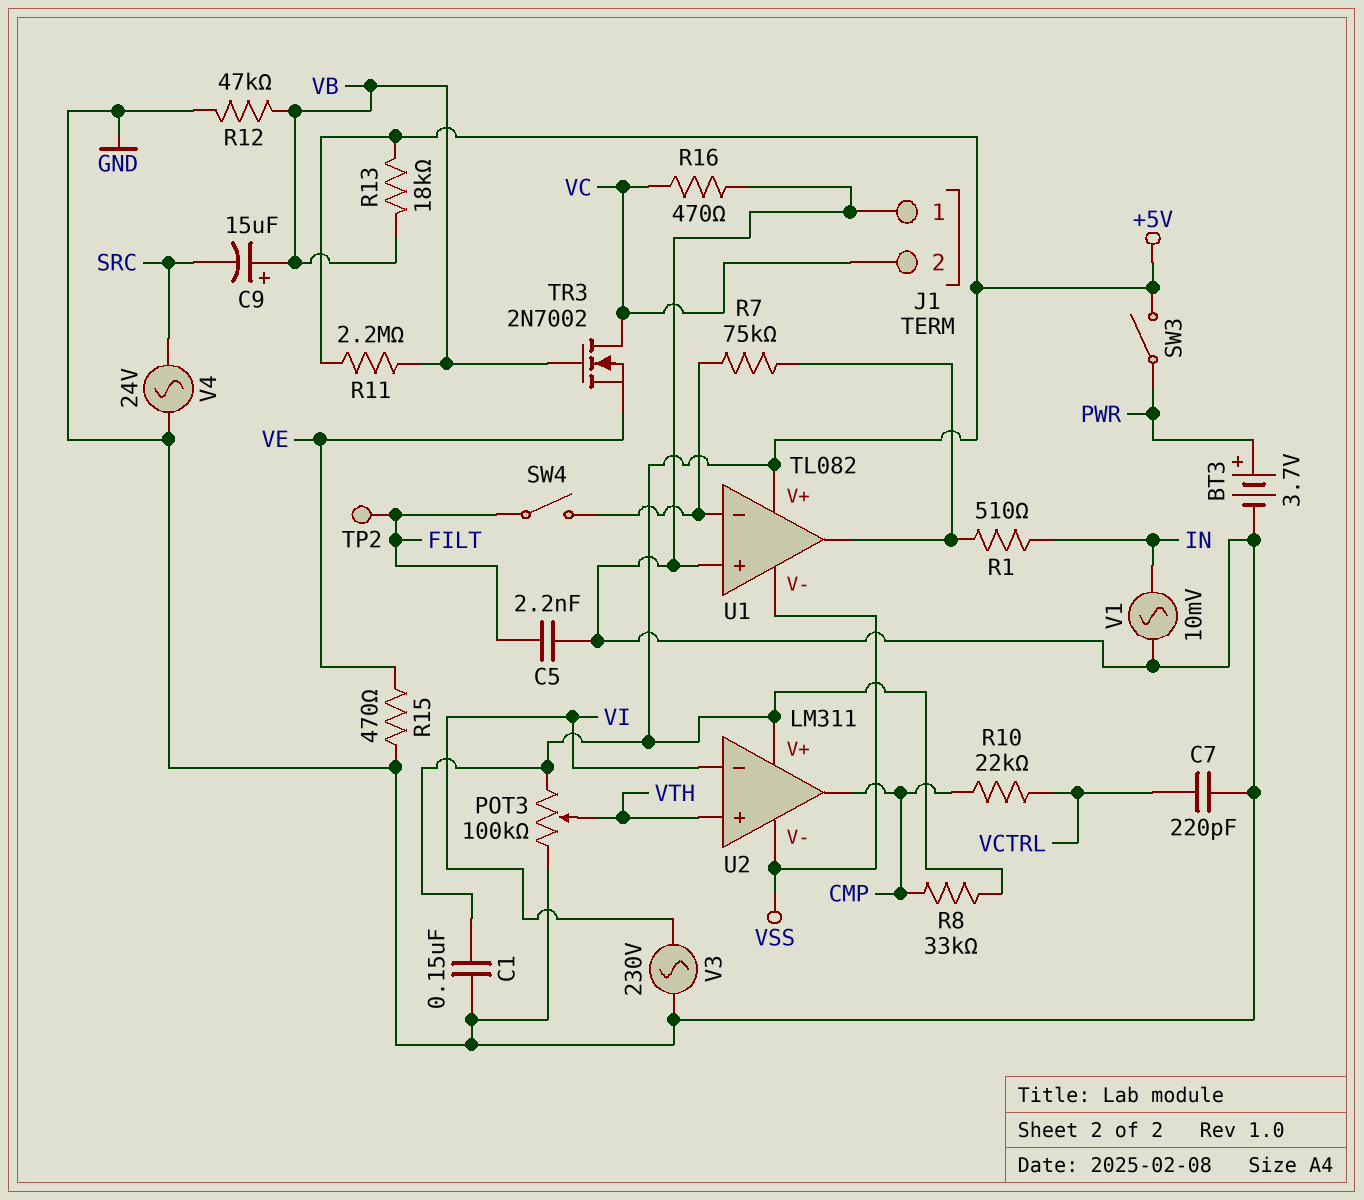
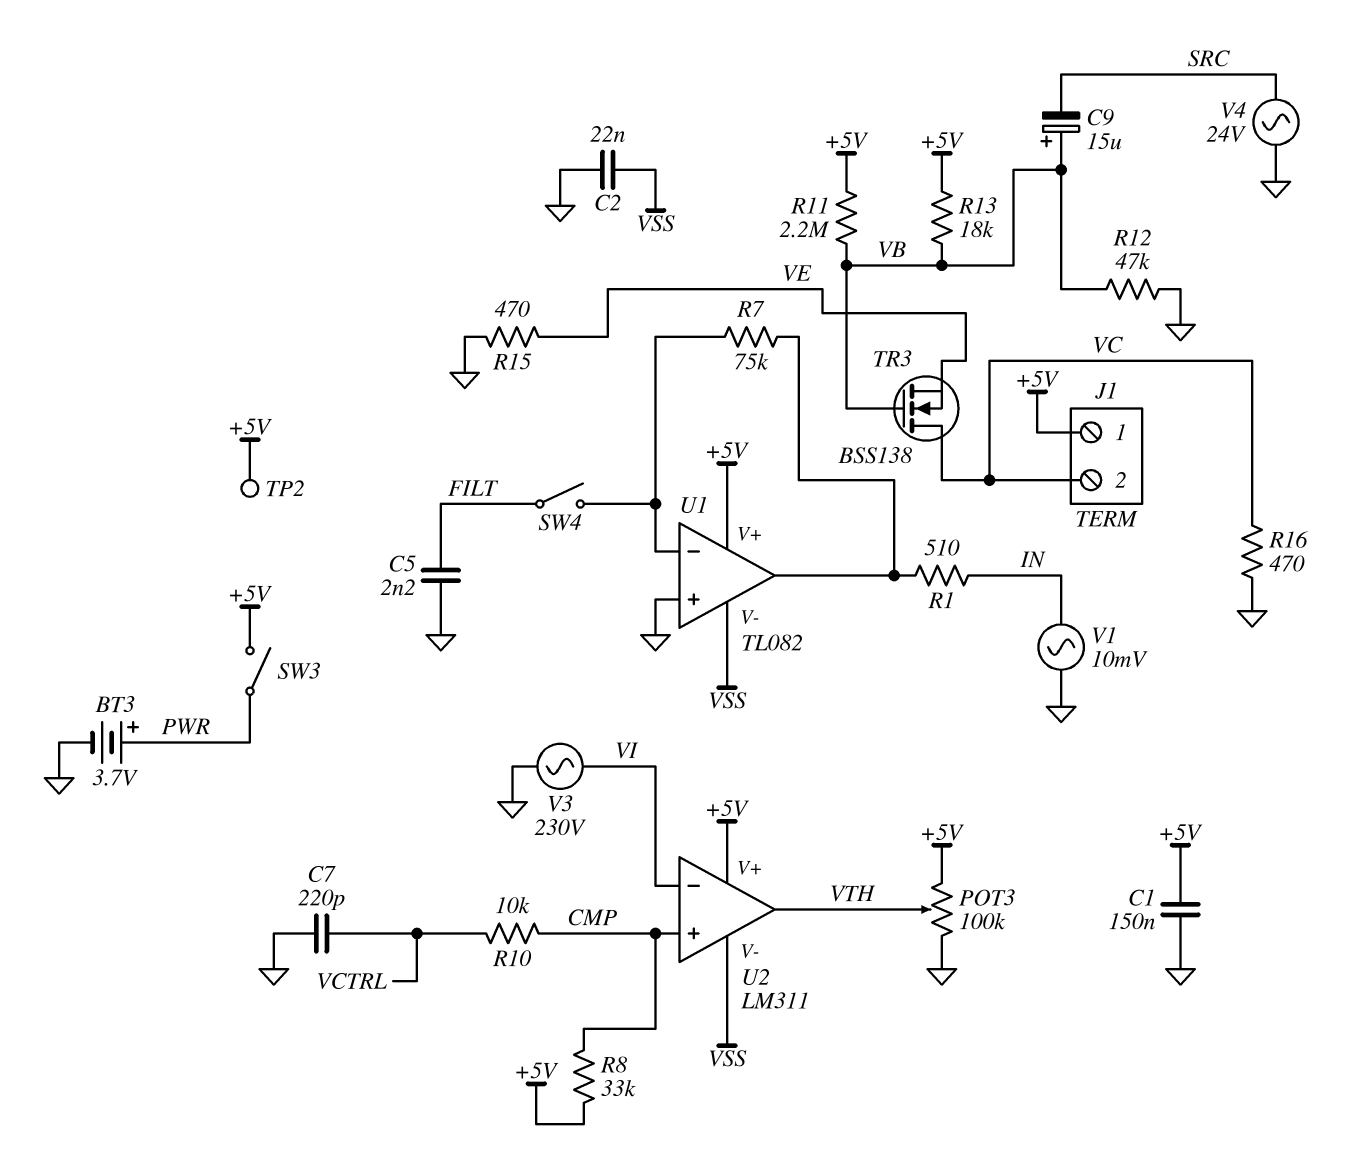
C2: none -> 22nF (GND, VSS)
J1 pin 1: GND -> +5V
R10: 22k (CMP, VCTRL) -> 10k (CMP, VCTRL)
TP2: test point (FILT) -> test point (+5V)
TR3: NMOS 2N7002 (G VB, D VC, S VE) -> NMOS BSS138 (G VB, D VC, S VE)
U2 pin in+: VTH -> CMP
U2 pin out: CMP -> VTH

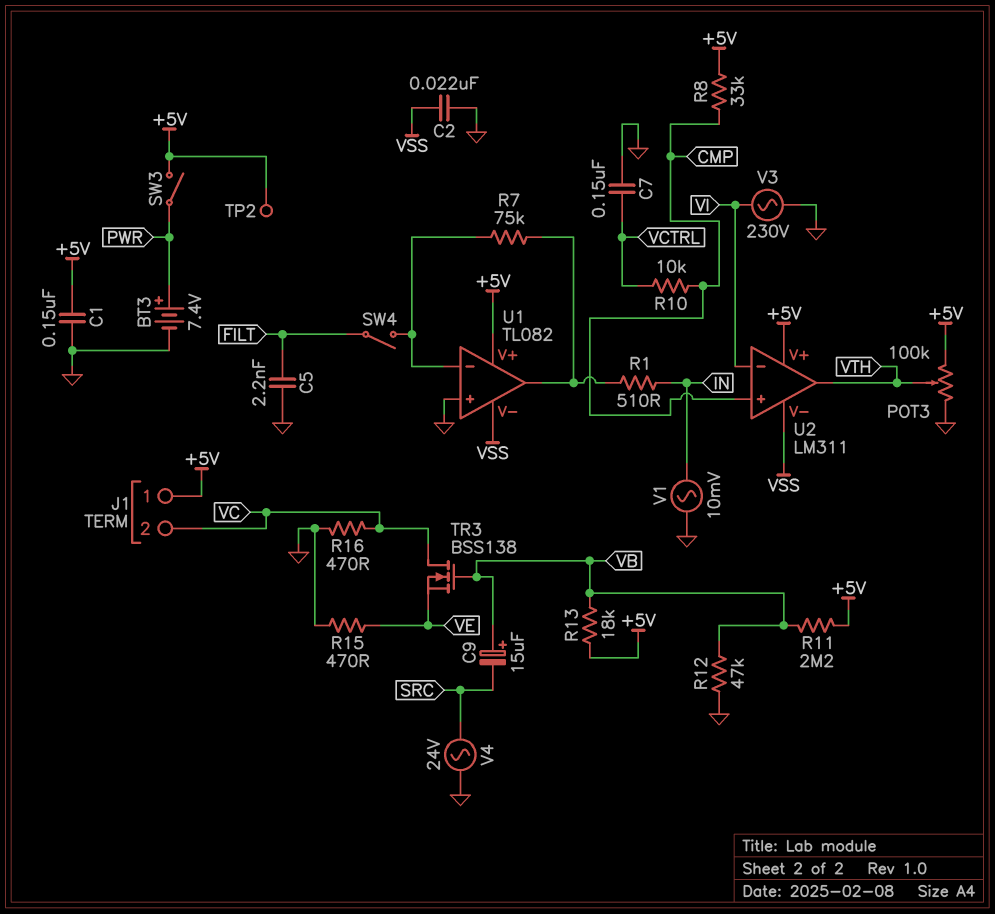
BT3: 3.7V (plus PWR, minus GND) -> 7.4V (plus PWR, minus GND)
C7: 220pF (GND, VCTRL) -> 150nF (GND, VCTRL)

